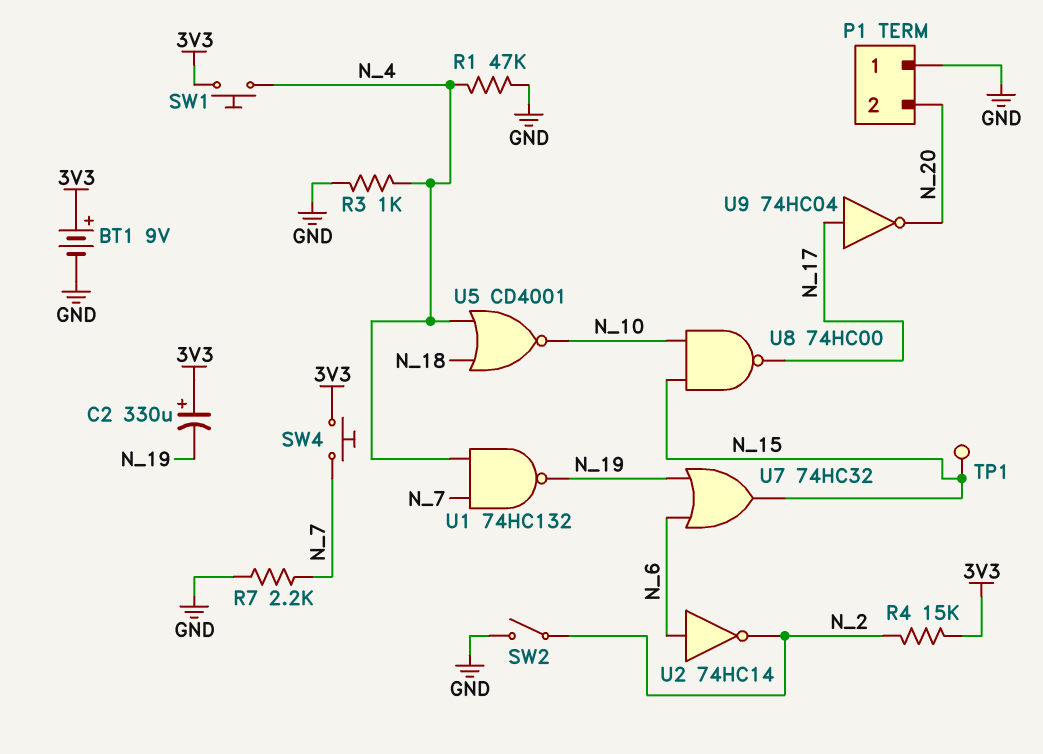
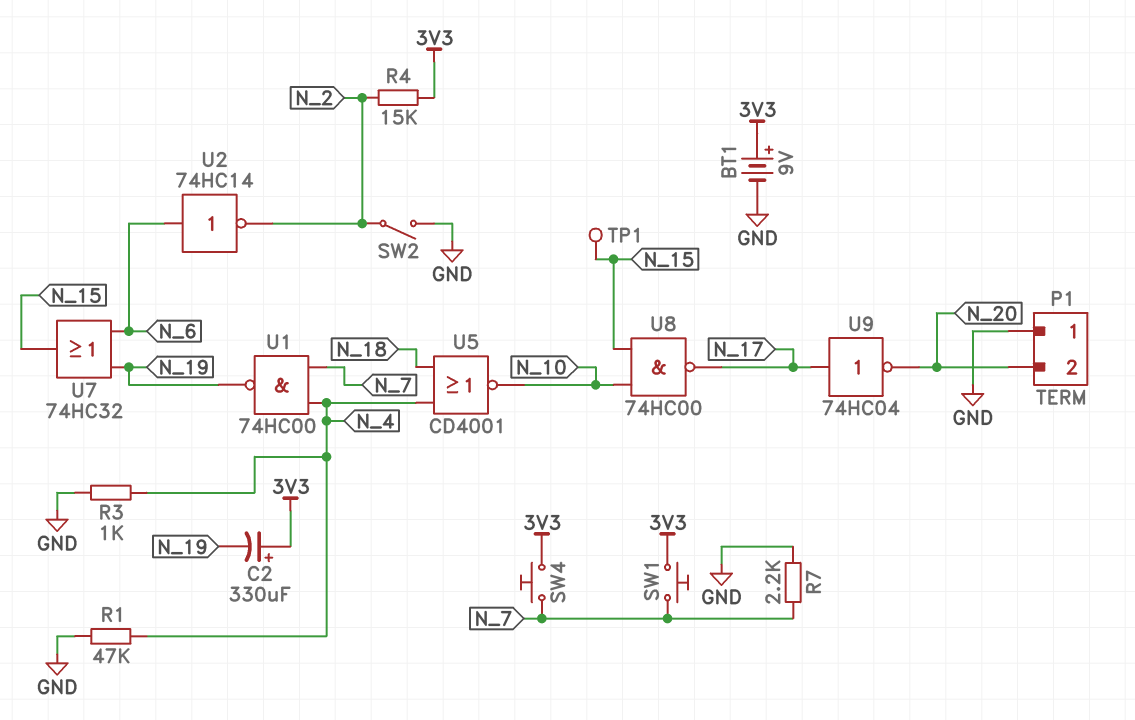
SW1: button (3V3, N_4) -> button (3V3, N_7)
U1: NAND 74HC132 (in N_4, in N_7, out N_19) -> NAND 74HC00 (in N_4, in N_7, out N_19)

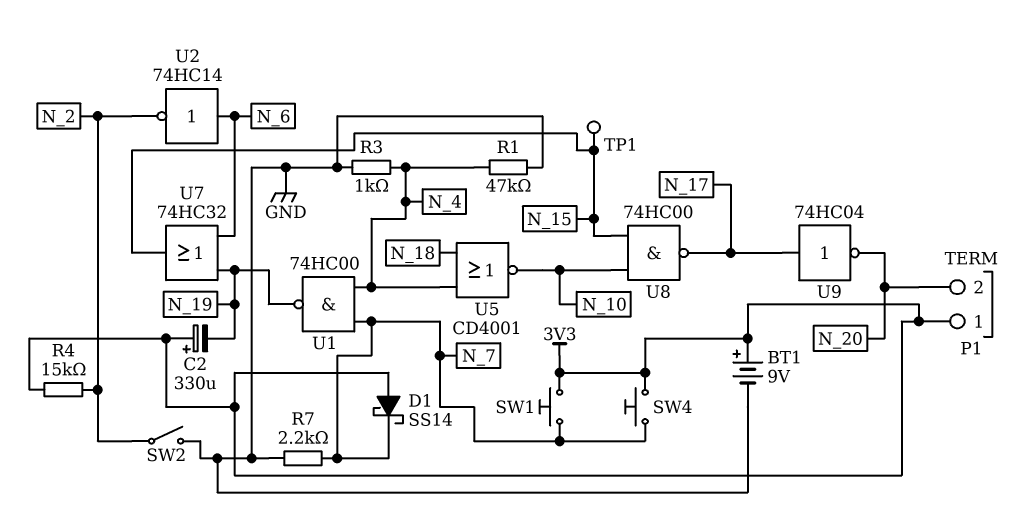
D1: none -> schottky SS14 (A 3V3, K N_7)
P1 pin 1: GND -> 3V3

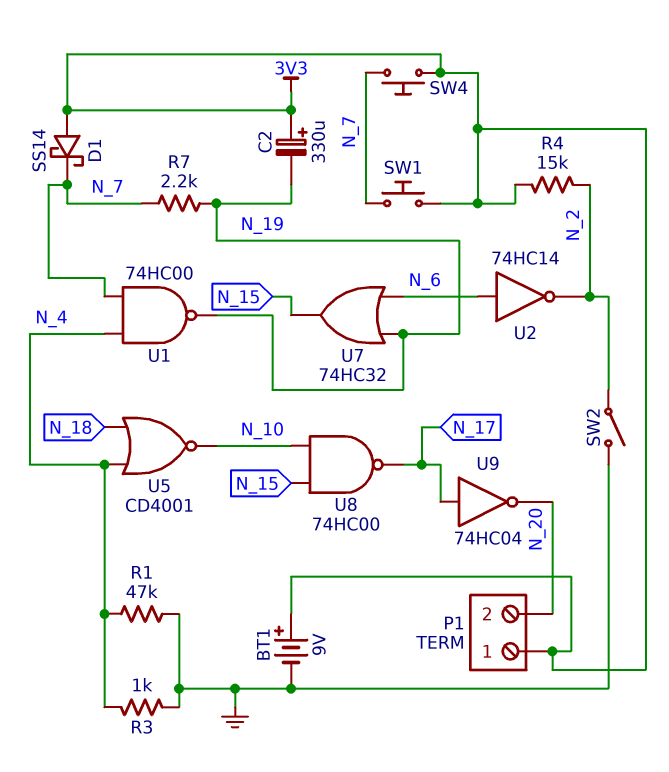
R7: 2.2k (GND, N_7) -> 2.2k (N_7, N_19)
TP1: test point (N_15) -> none

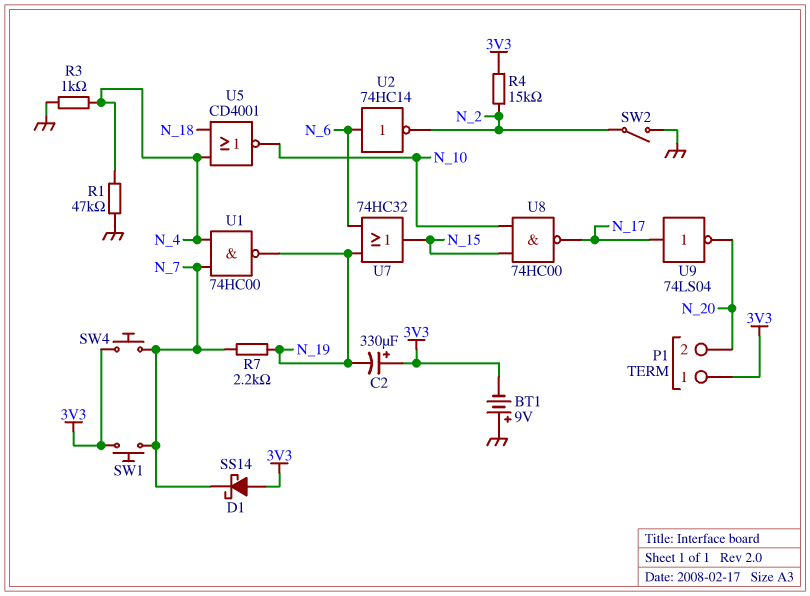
BT1: 9V (plus 3V3, minus GND) -> 9V (plus GND, minus 3V3)
U9: NOT 74HC04 (in N_17, out N_20) -> NOT 74LS04 (in N_17, out N_20)

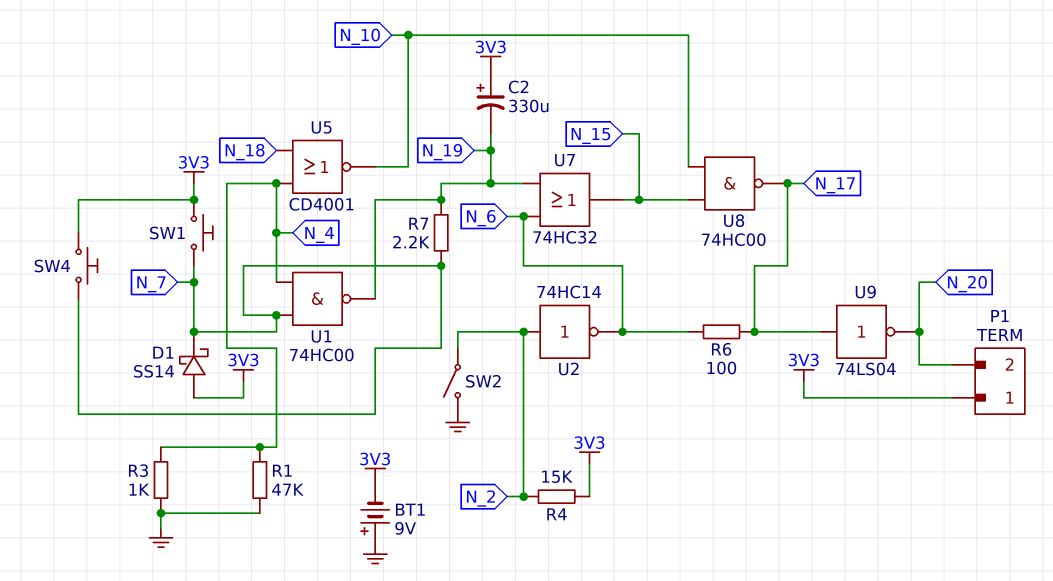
R6: none -> 100 (N_6, N_17)
U2: NOT 74HC14 (in N_6, out N_2) -> NOT 74HC14 (in N_2, out N_6)

